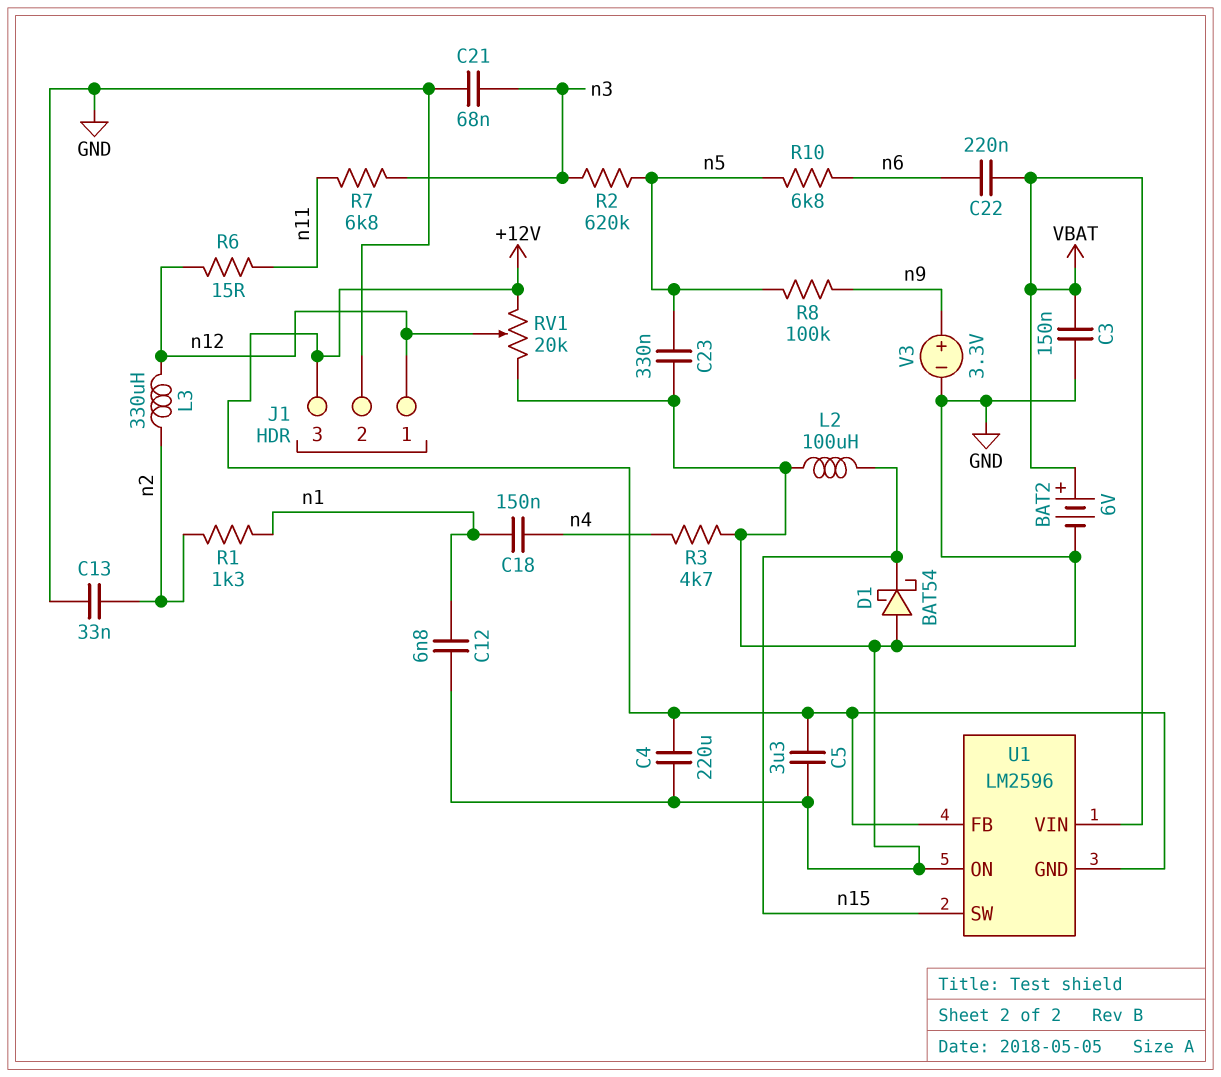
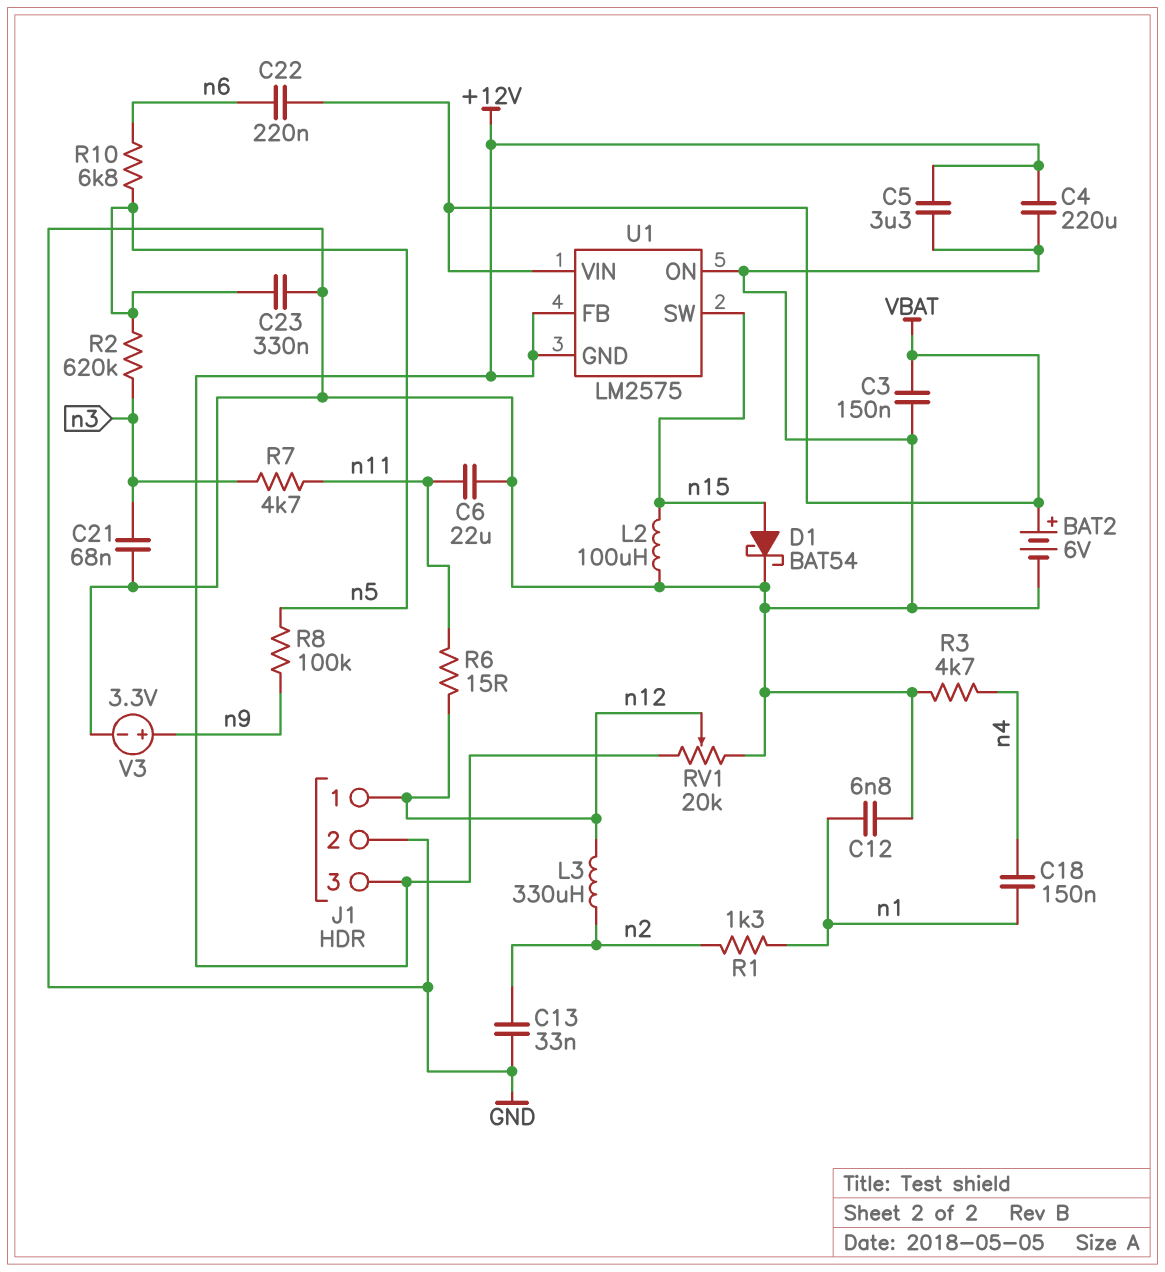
C6: none -> 22uF (GND, n11)
D1: schottky BAT54 (A GND, K n15) -> schottky BAT54 (A n15, K GND)
R7: 6.8k (n3, n11) -> 4.7k (n3, n11)
U1: LM2596 -> LM2575

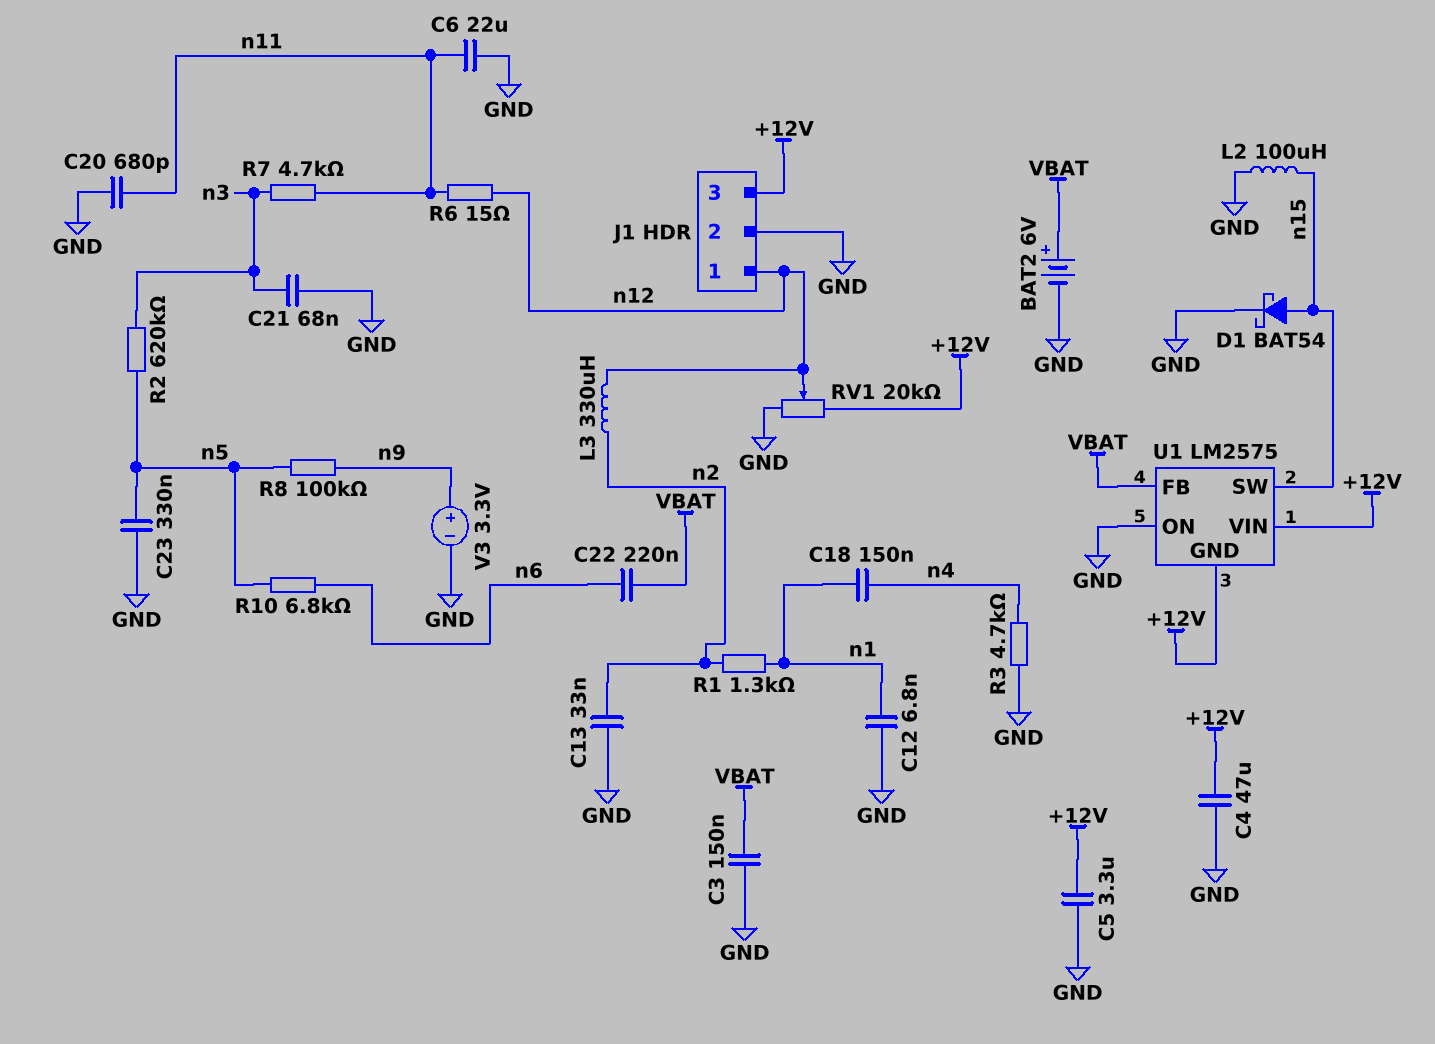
C4: 220uF (+12V, GND) -> 47uF (+12V, GND)
C20: none -> 680pF (GND, n11)
U1 pin FB: +12V -> VBAT
U1 pin VIN: VBAT -> +12V

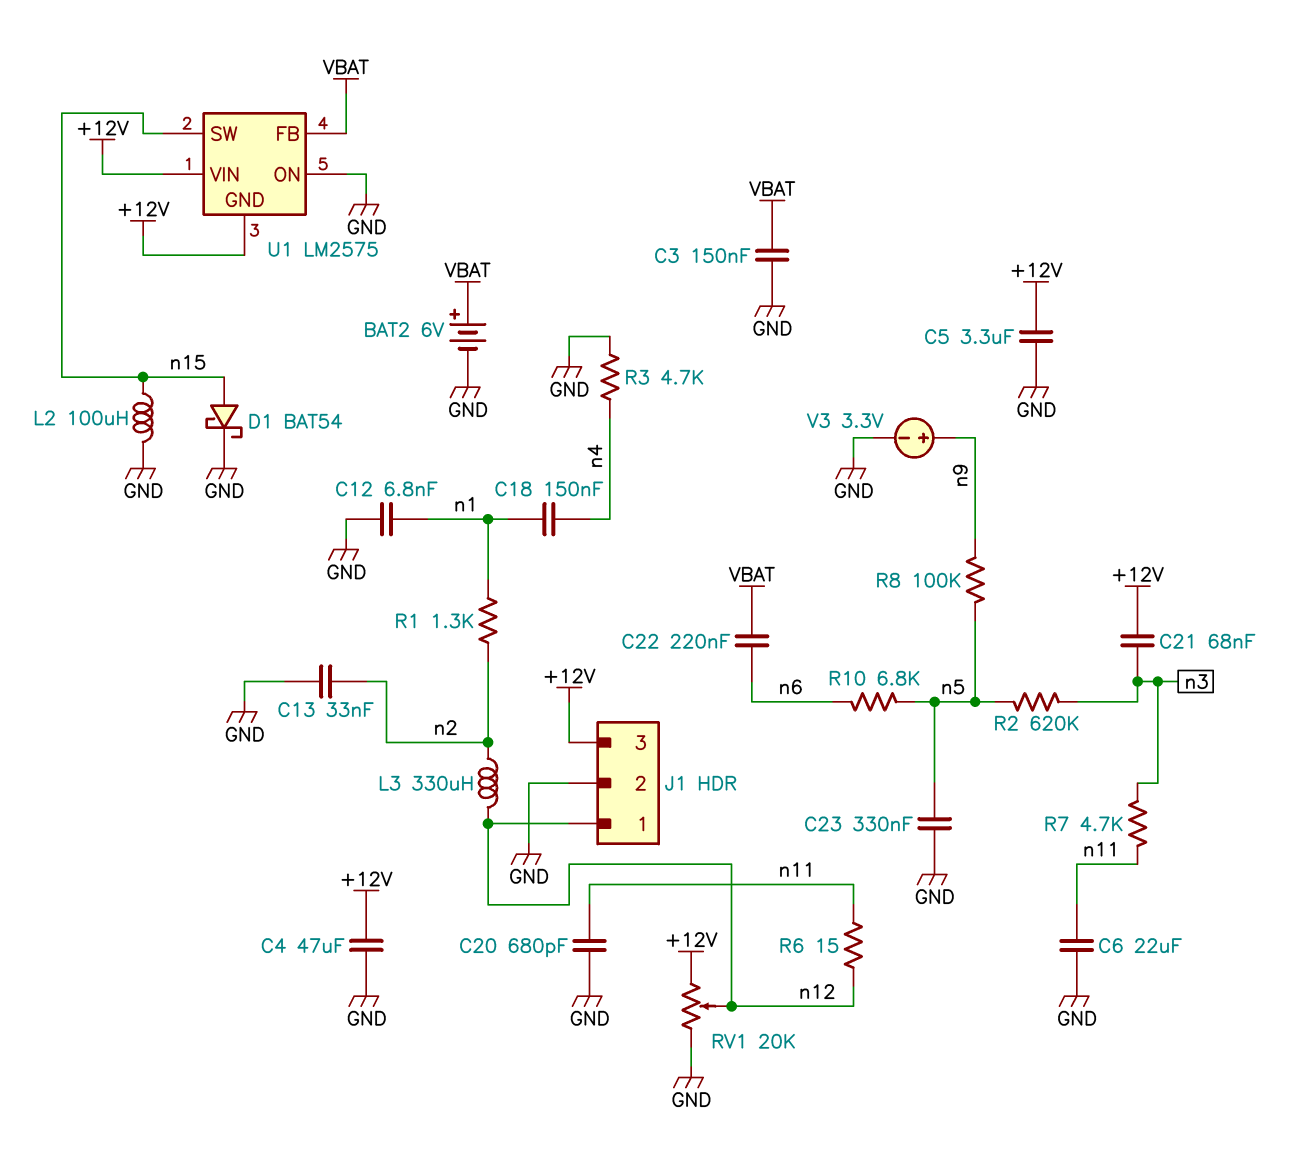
C21: 68nF (GND, n3) -> 68nF (+12V, n3)

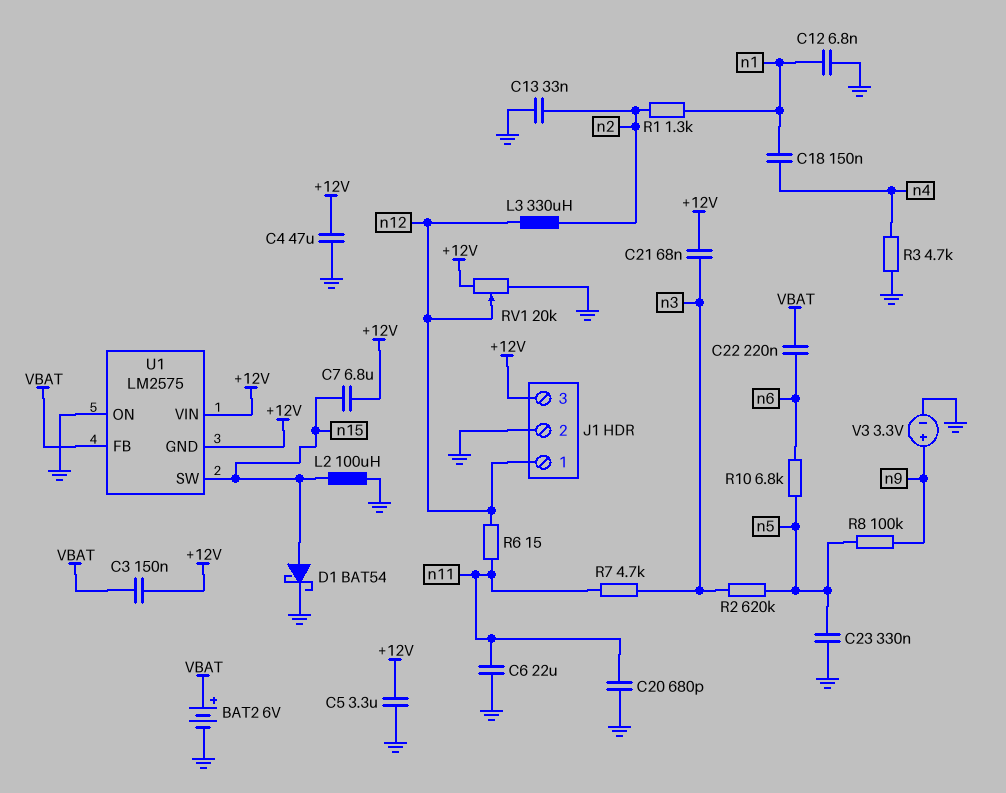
C3: 150nF (GND, VBAT) -> 150nF (+12V, VBAT)
C7: none -> 6.8uF (+12V, n15)

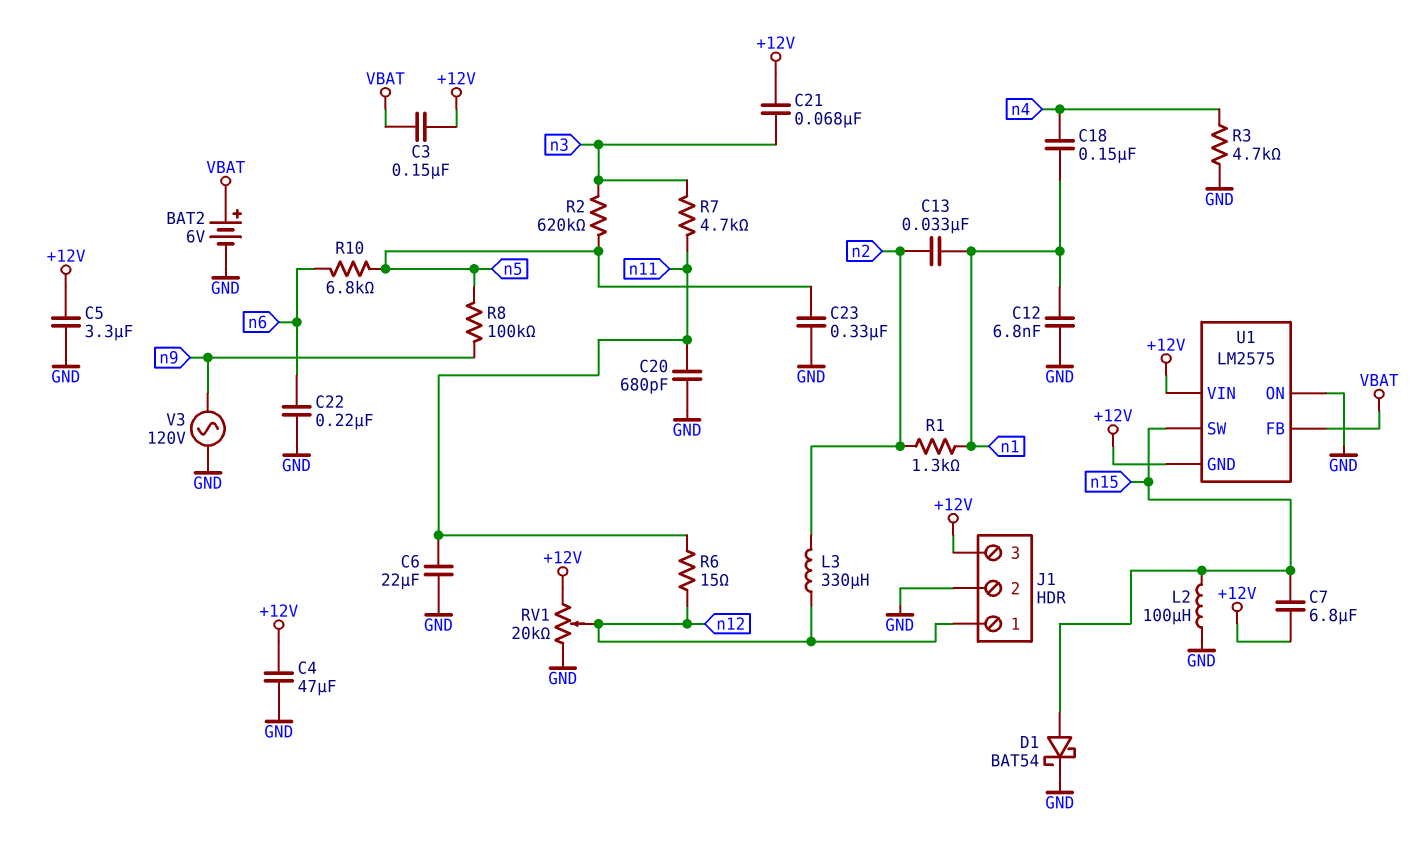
C13: 33nF (GND, n2) -> 33nF (n1, n2)
C22: 220nF (VBAT, n6) -> 220nF (GND, n6)
V3: 3.3V (plus n9, minus GND) -> AC 120V (GND, n9)

